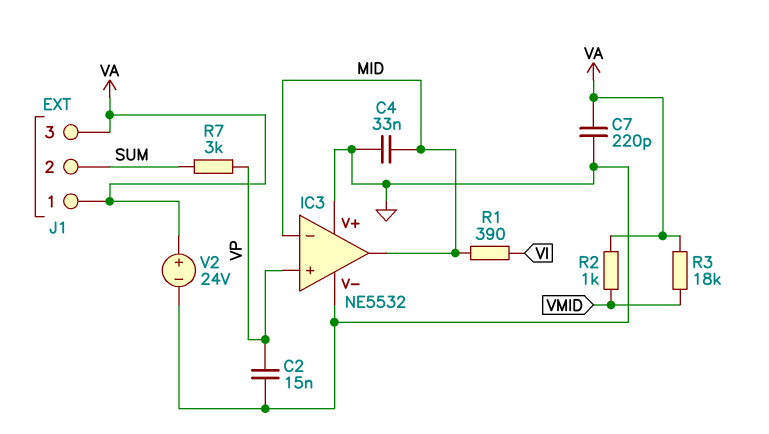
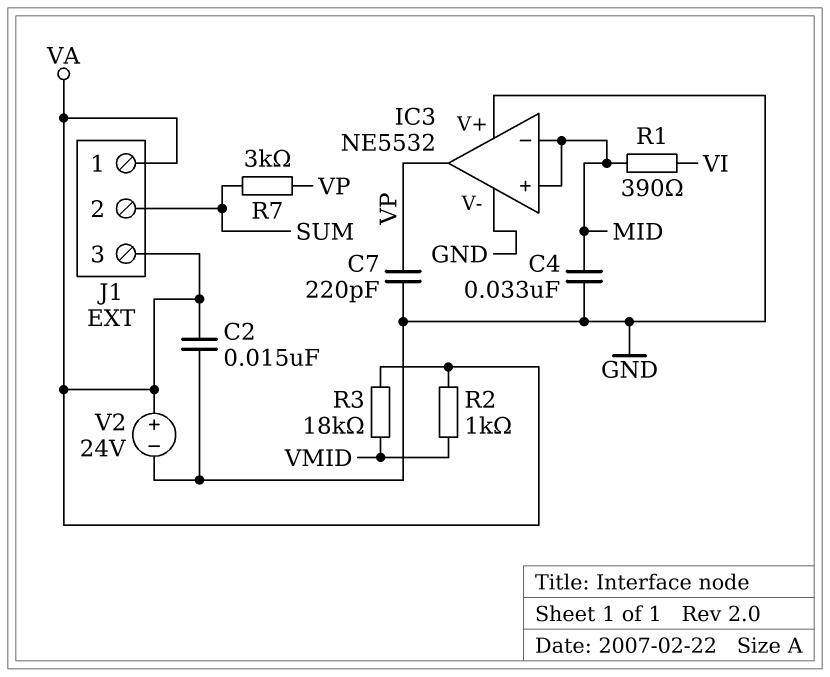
C2: 15nF (GND, VP) -> 15nF (GND, VA)
C7: 220pF (GND, VA) -> 220pF (GND, VP)
IC3 pin in+: VP -> MID
IC3 pin out: MID -> VP

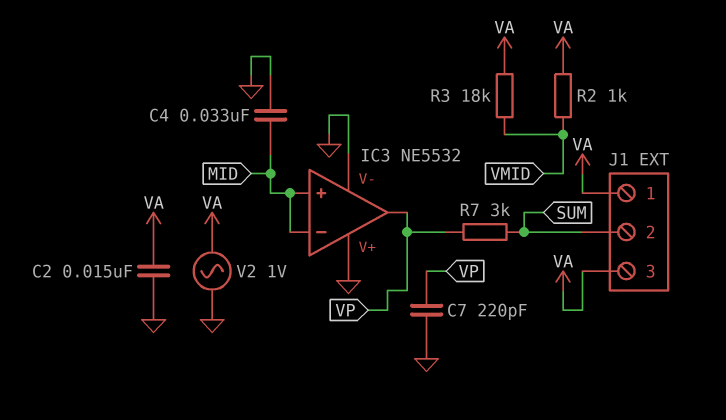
R1: 390 (MID, VI) -> none
V2: 24V (plus VA, minus GND) -> AC 1V (GND, VA)

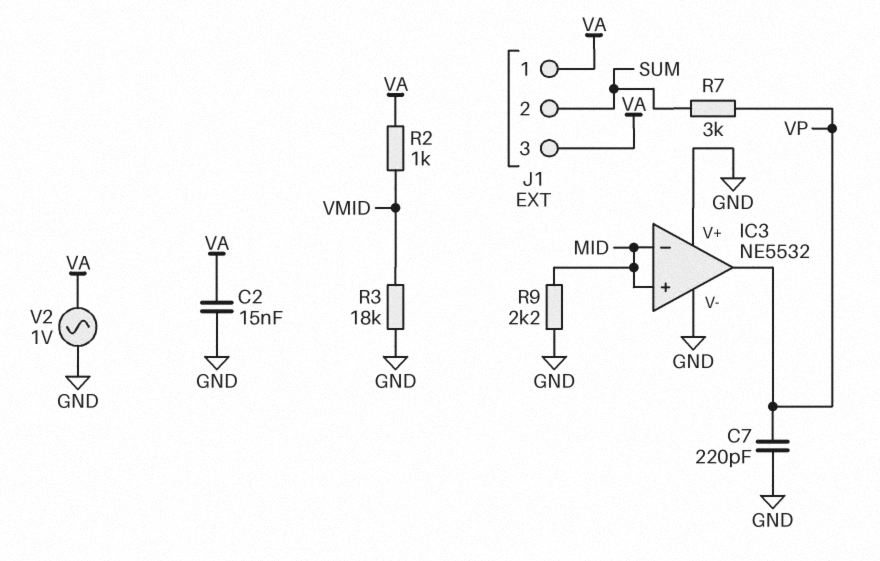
C4: 33nF (GND, MID) -> none
R3: 18k (VA, VMID) -> 18k (GND, VMID)
R9: none -> 2.2k (GND, MID)

